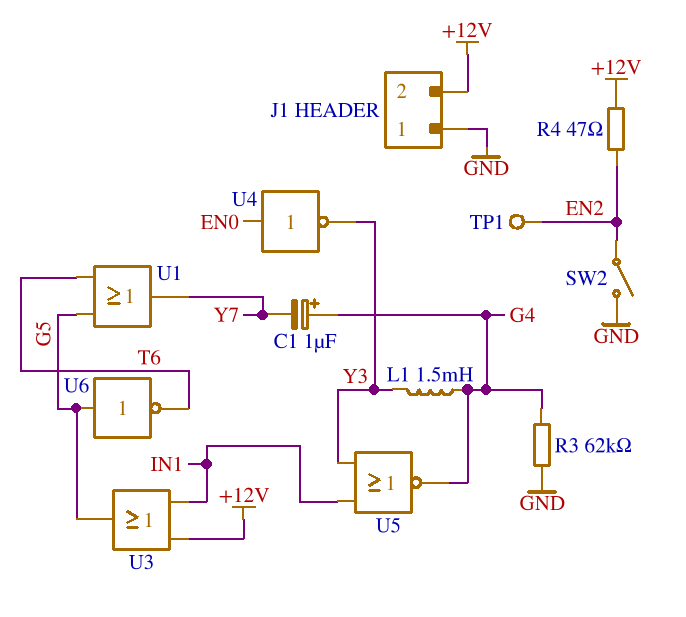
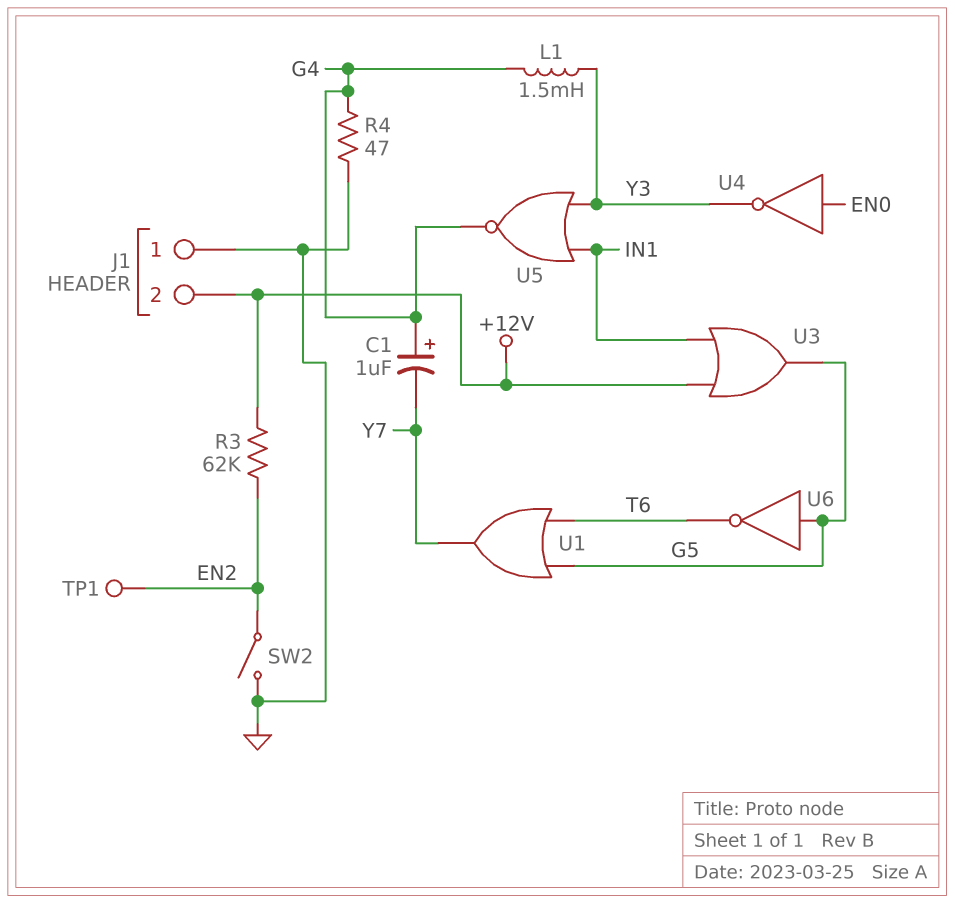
R3: 62k (G4, GND) -> 62k (+12V, EN2)
R4: 47 (+12V, EN2) -> 47 (G4, GND)

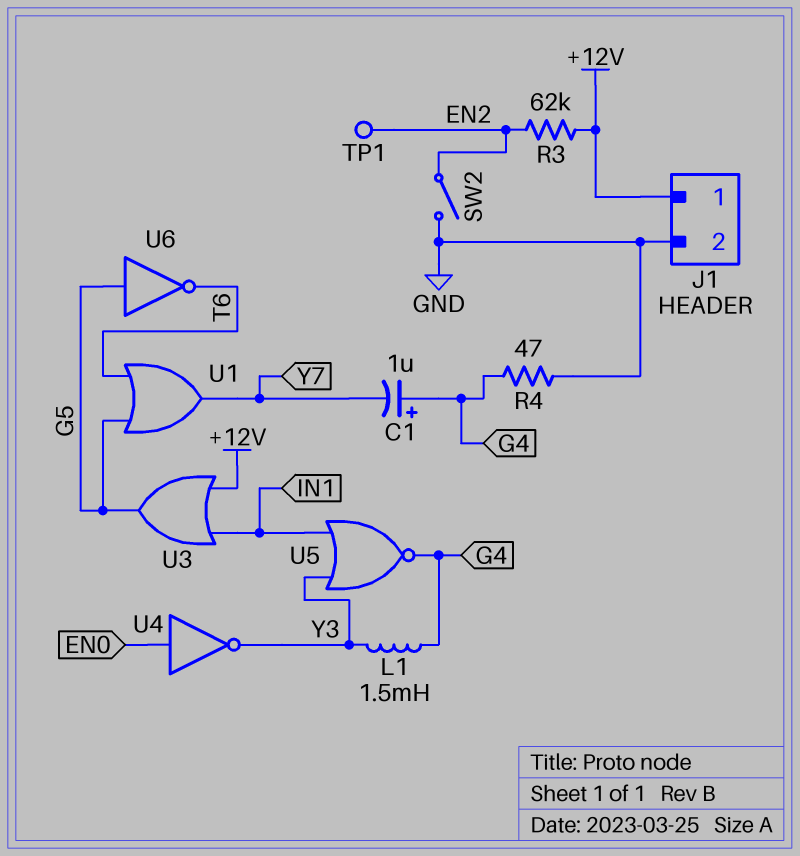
J1 pin 1: GND -> +12V
J1 pin 2: +12V -> GND

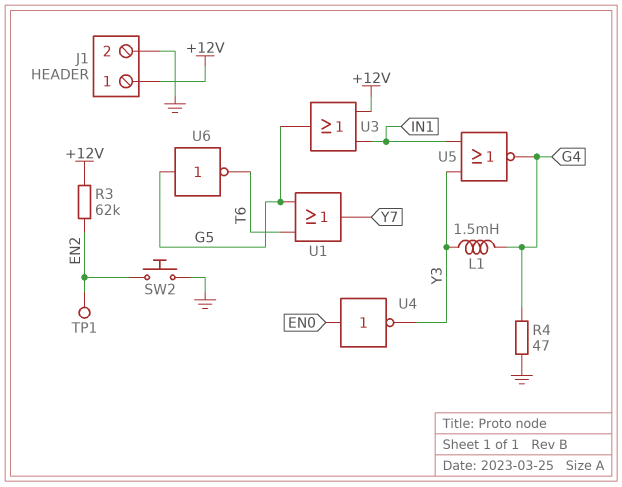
C1: 1uF (plus G4, minus Y7) -> none
SW2: switch (EN2, GND) -> button (EN2, GND)

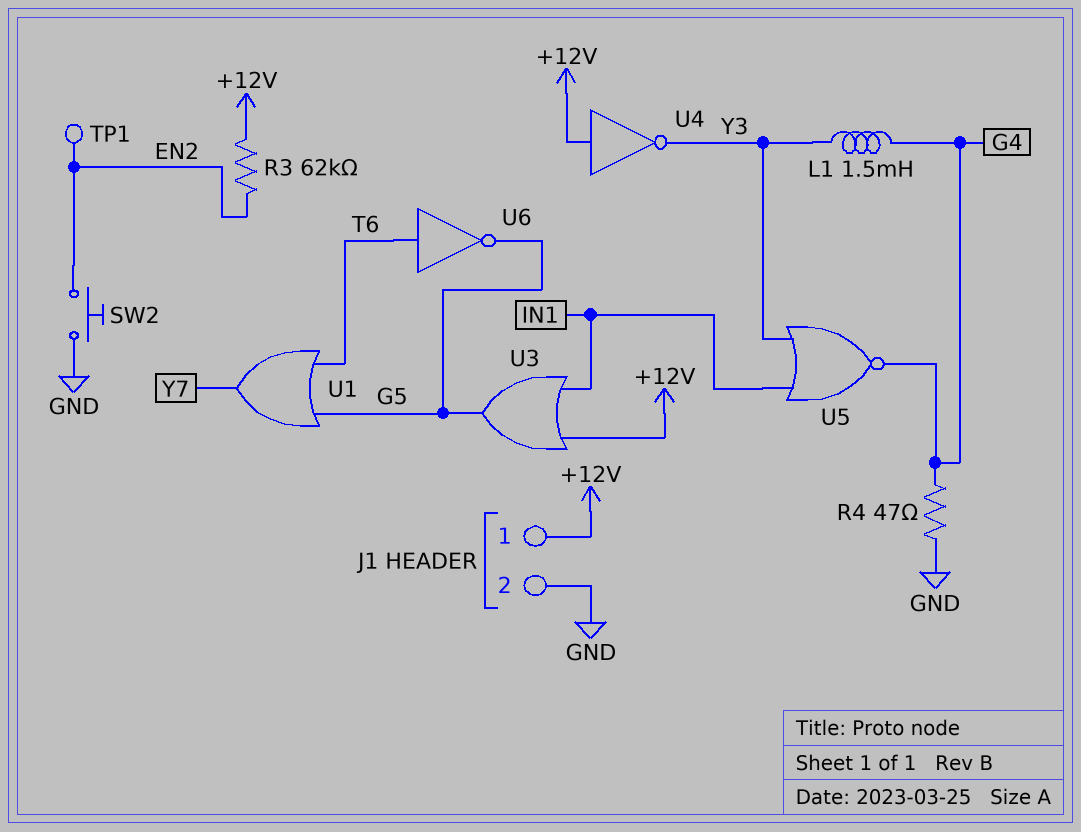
U4: NOT (in EN0, out Y3) -> NOT (in +12V, out Y3)
U6: NOT (in G5, out T6) -> NOT (in T6, out G5)

